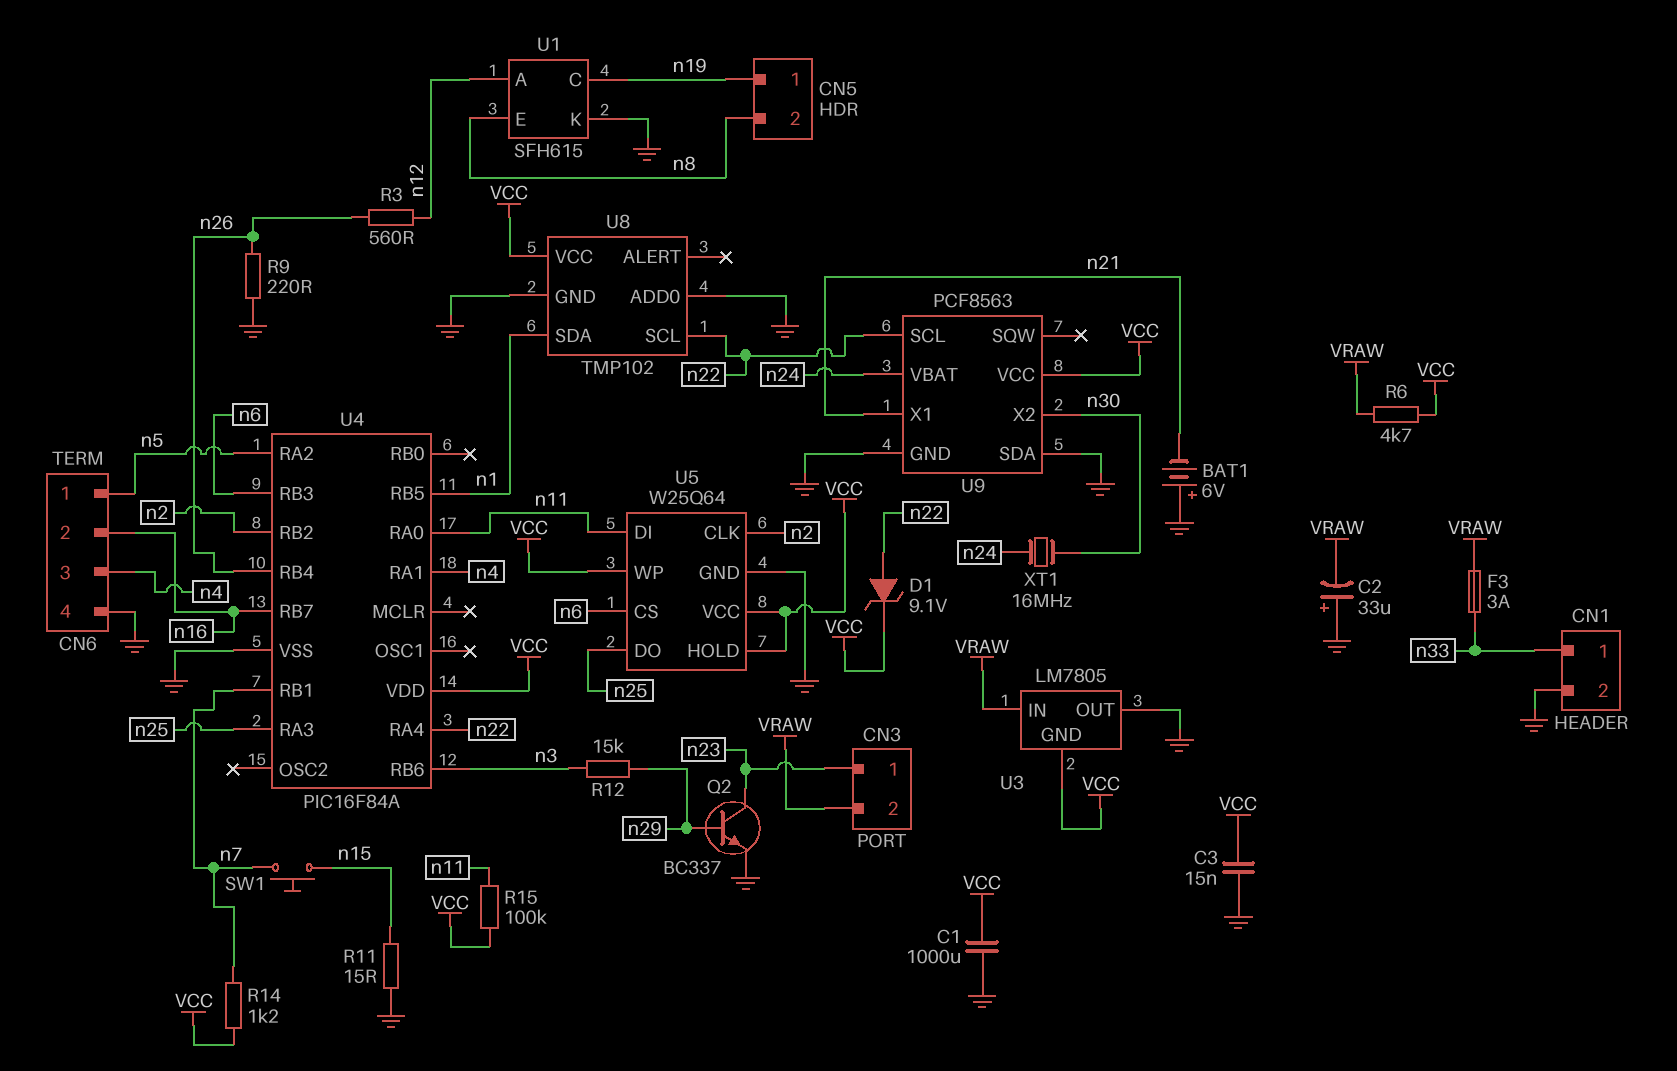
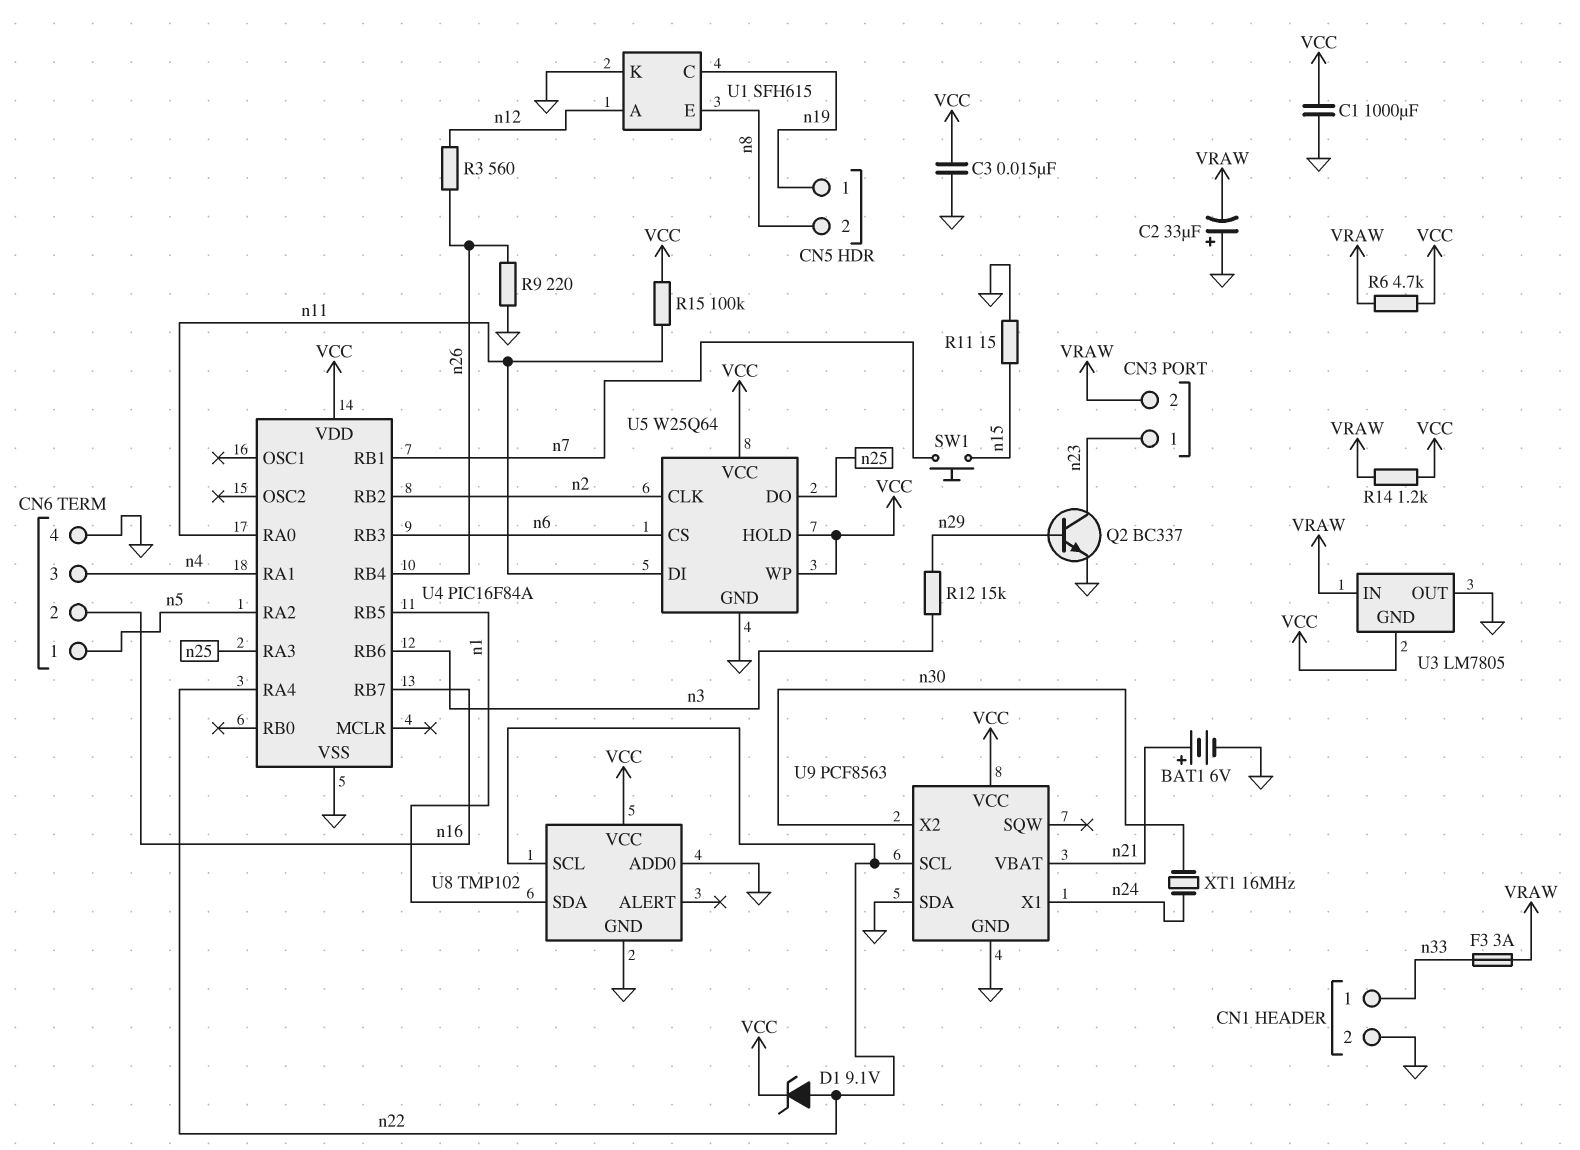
BAT1: 6V (plus GND, minus n21) -> 6V (plus n21, minus GND)
R14: 1.2k (VCC, n7) -> 1.2k (VCC, VRAW)
U9 pin VBAT: n24 -> n21
U9 pin X1: n21 -> n24

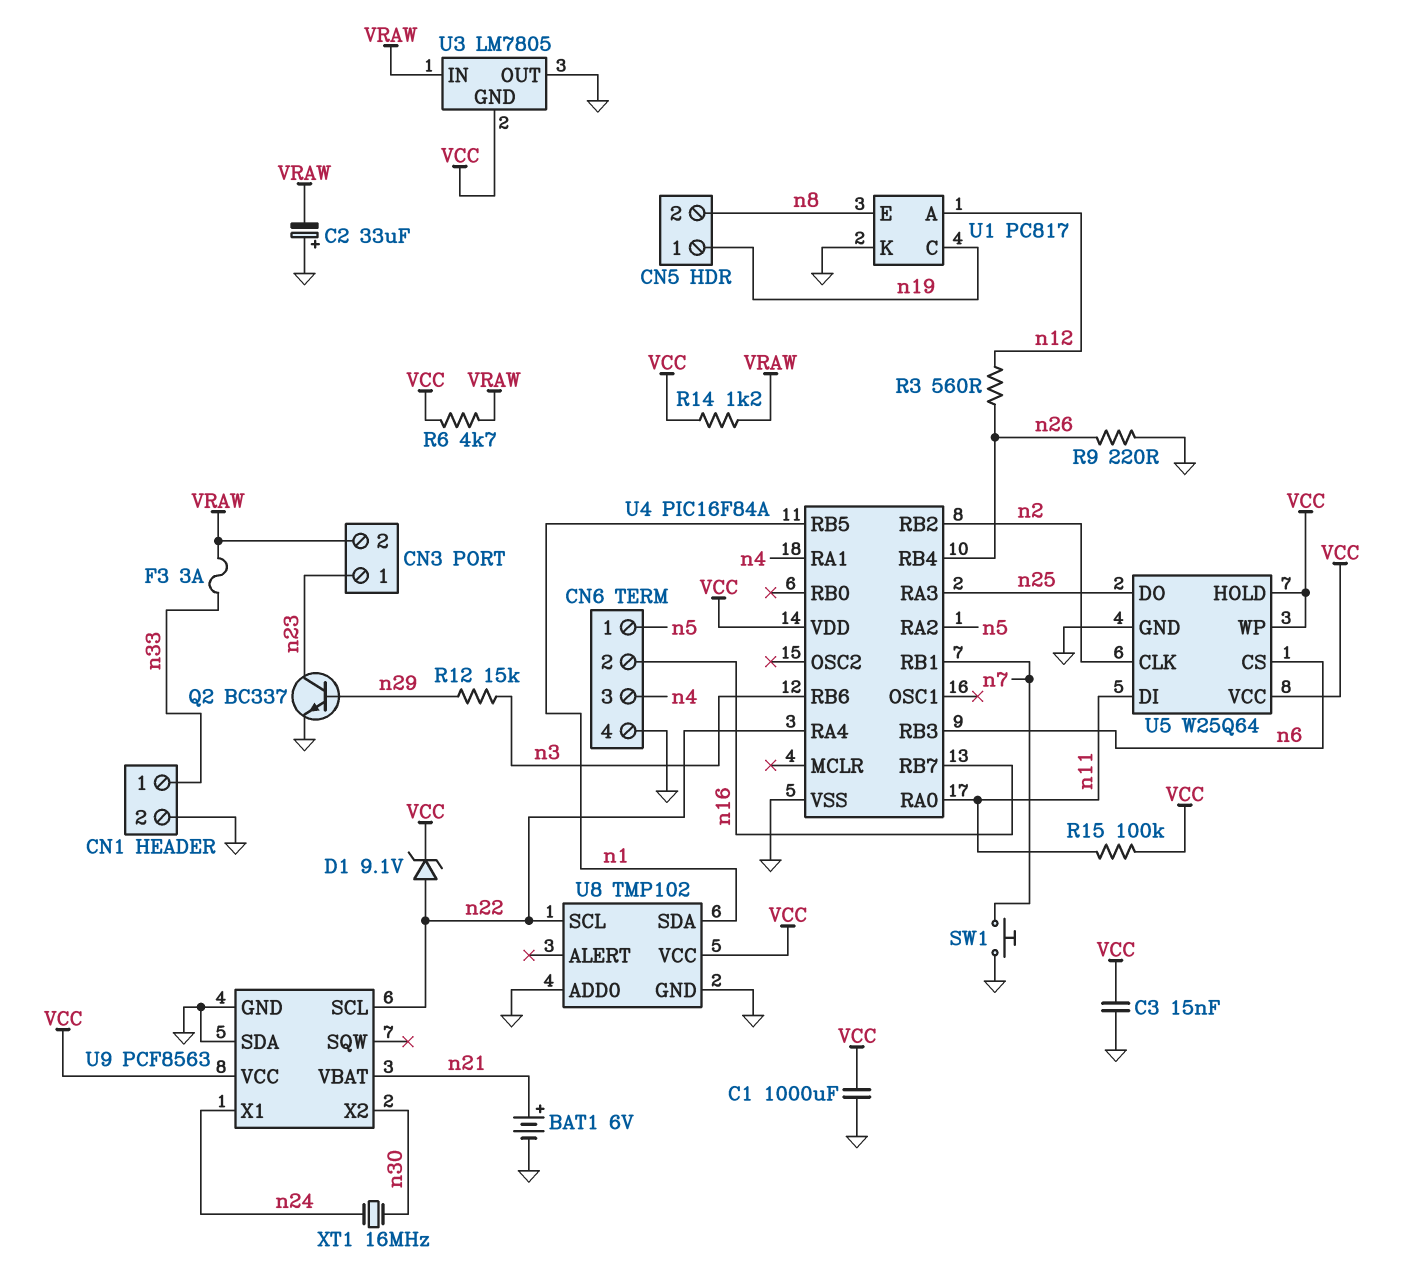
R11: 15 (GND, n15) -> none
SW1: button (n7, n15) -> button (GND, n7)
U1: SFH615 -> PC817

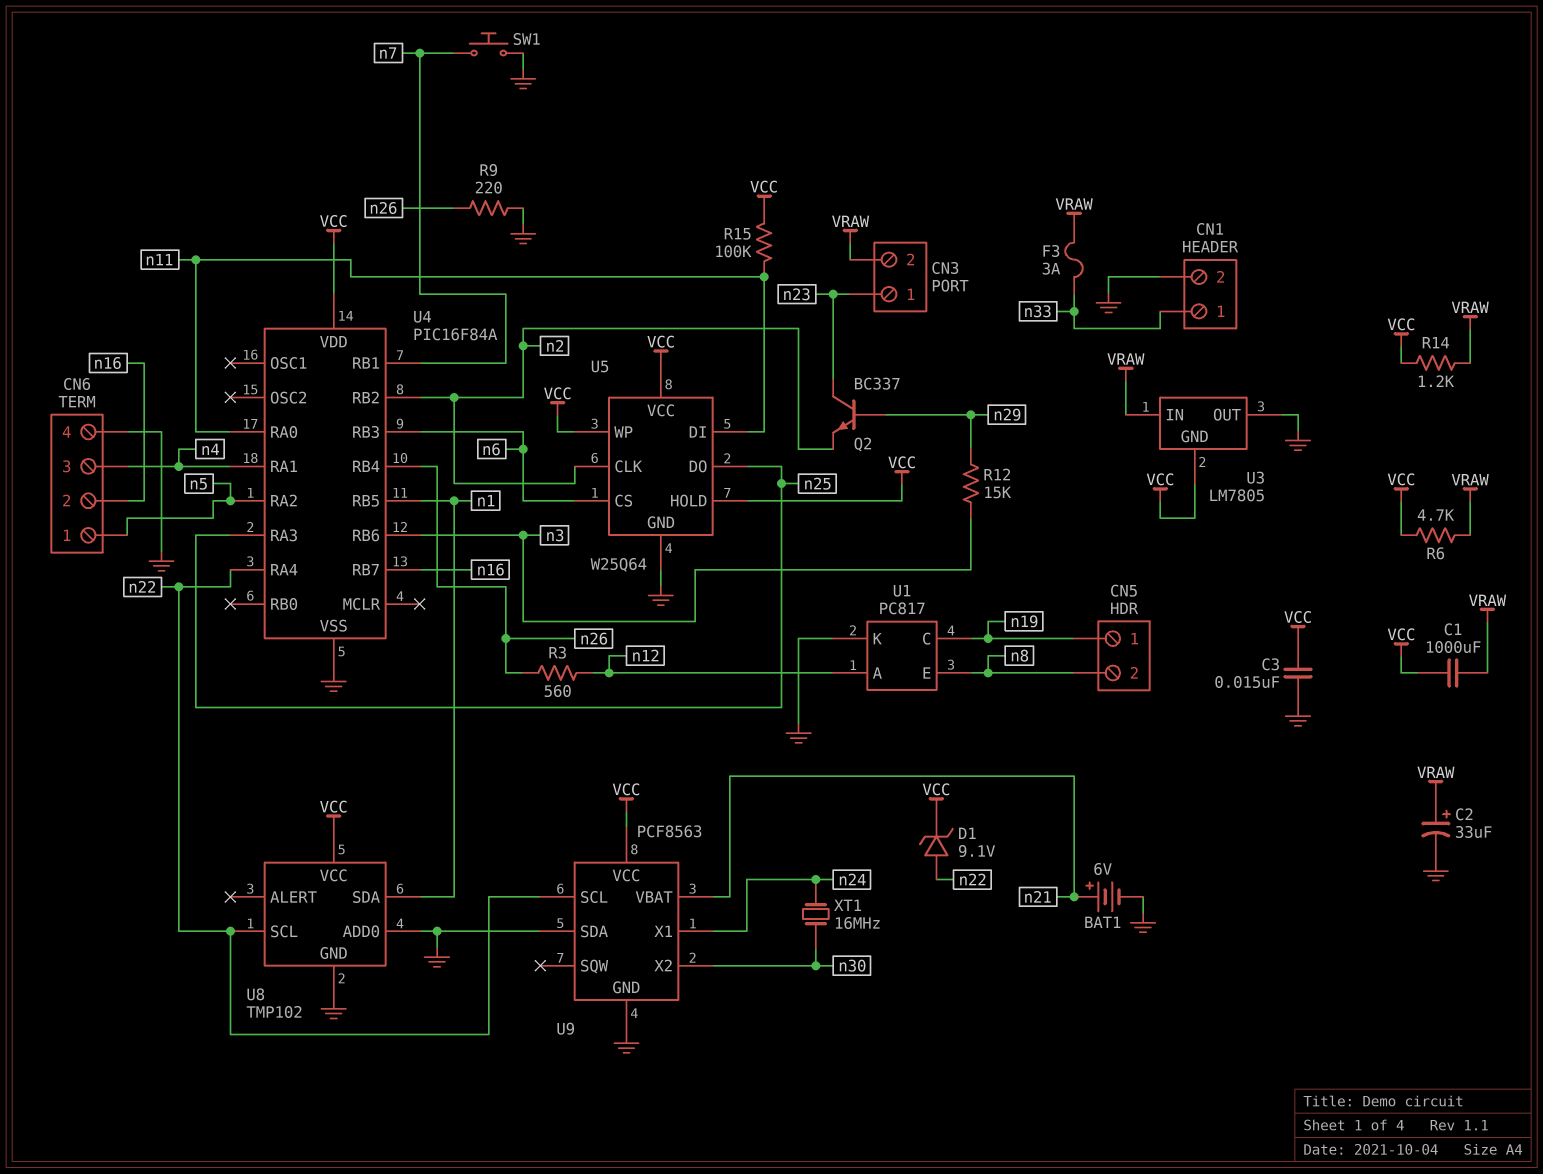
C1: 1000uF (GND, VCC) -> 1000uF (VCC, VRAW)
C2: 33uF (plus GND, minus VRAW) -> 33uF (plus VRAW, minus GND)
Q2: NPN BC337 (B n29, C n23, E GND) -> NPN BC337 (B n29, C n23, E n2)

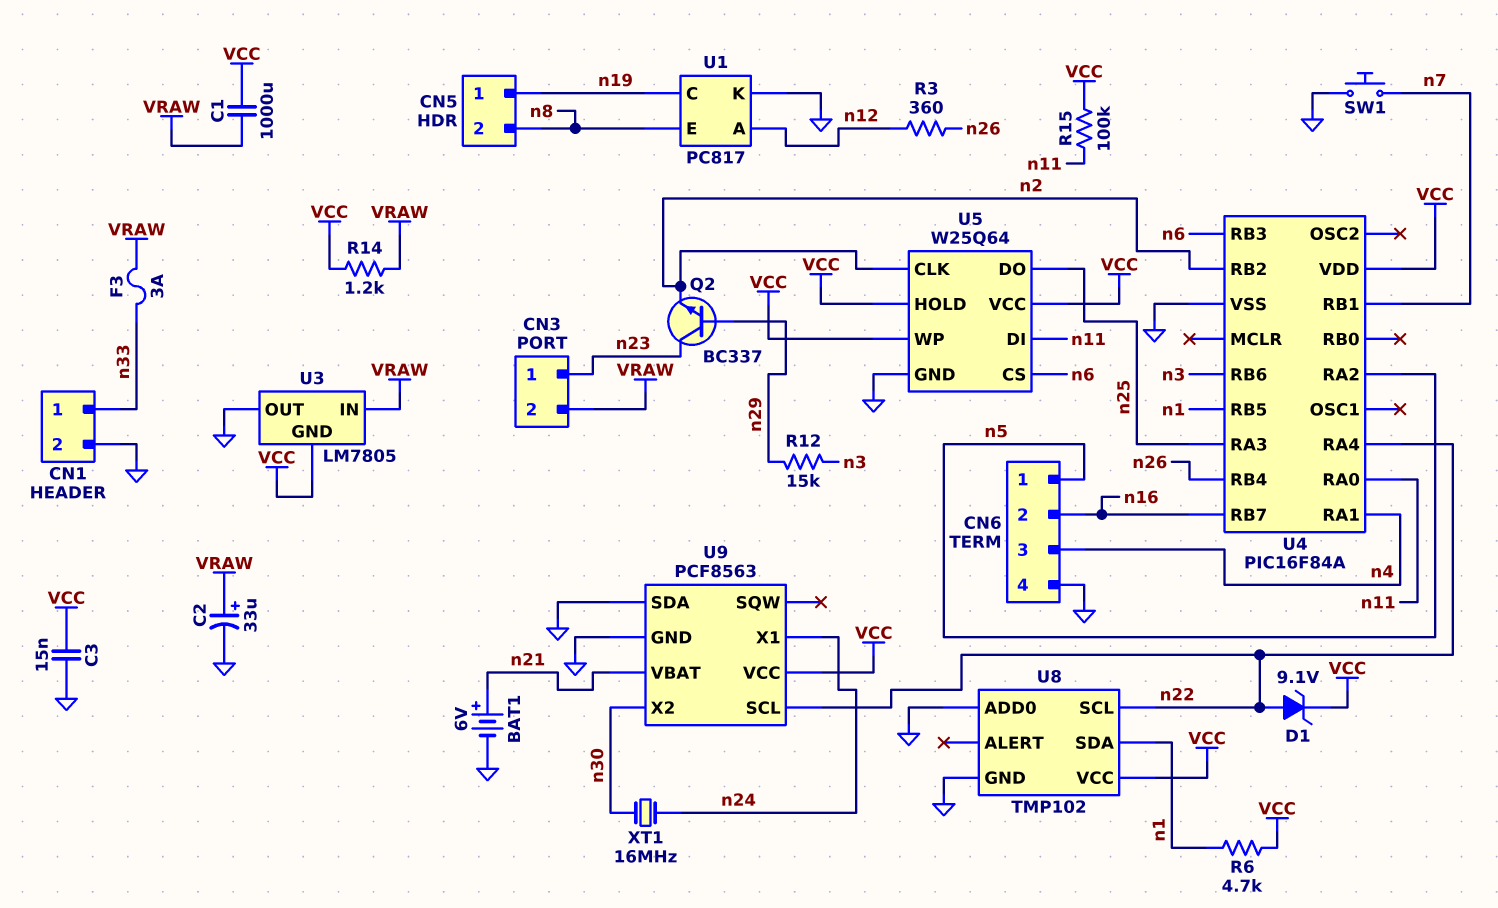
R3: 560 (n12, n26) -> 360 (n12, n26)
R6: 4.7k (VCC, VRAW) -> 4.7k (VCC, n1)
R9: 220 (GND, n26) -> none

